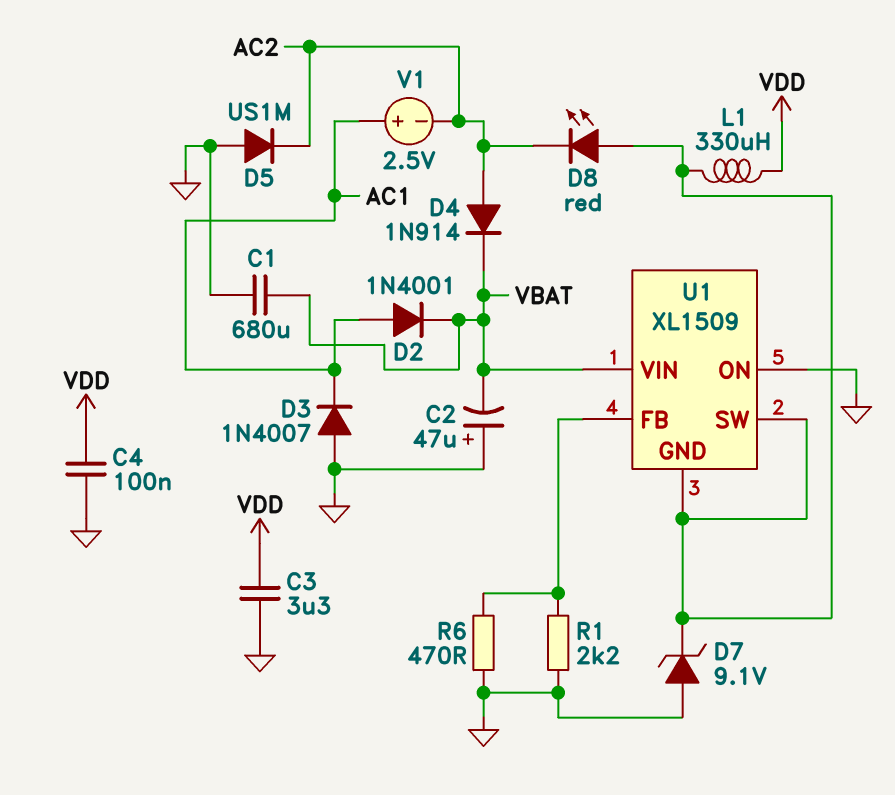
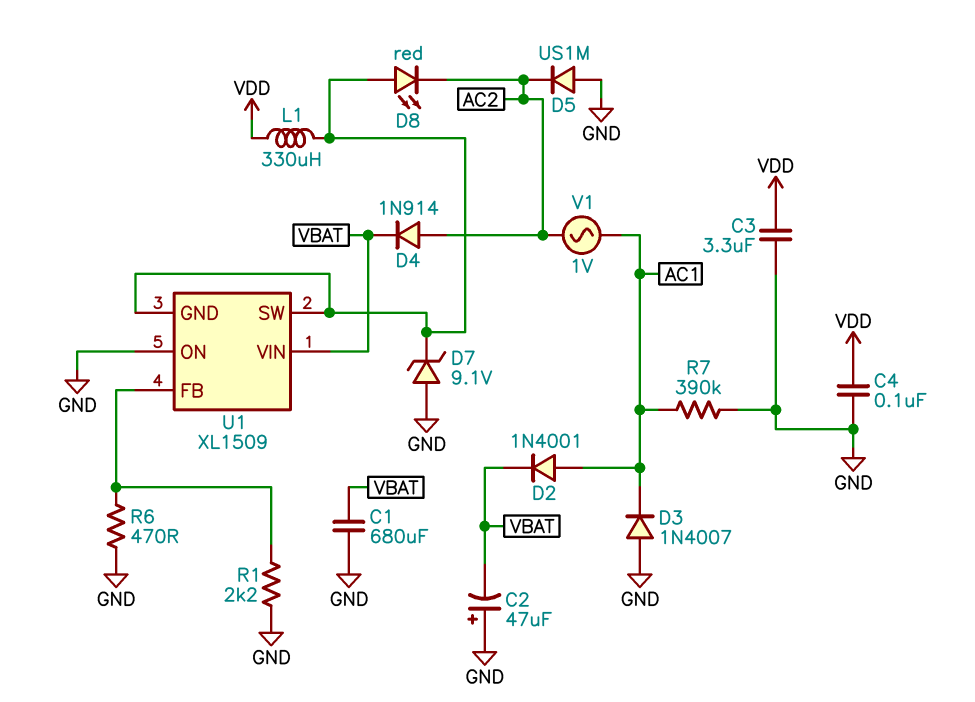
R7: none -> 390k (AC1, GND)
V1: 2.5V (plus AC1, minus AC2) -> AC 1V (AC1, AC2)

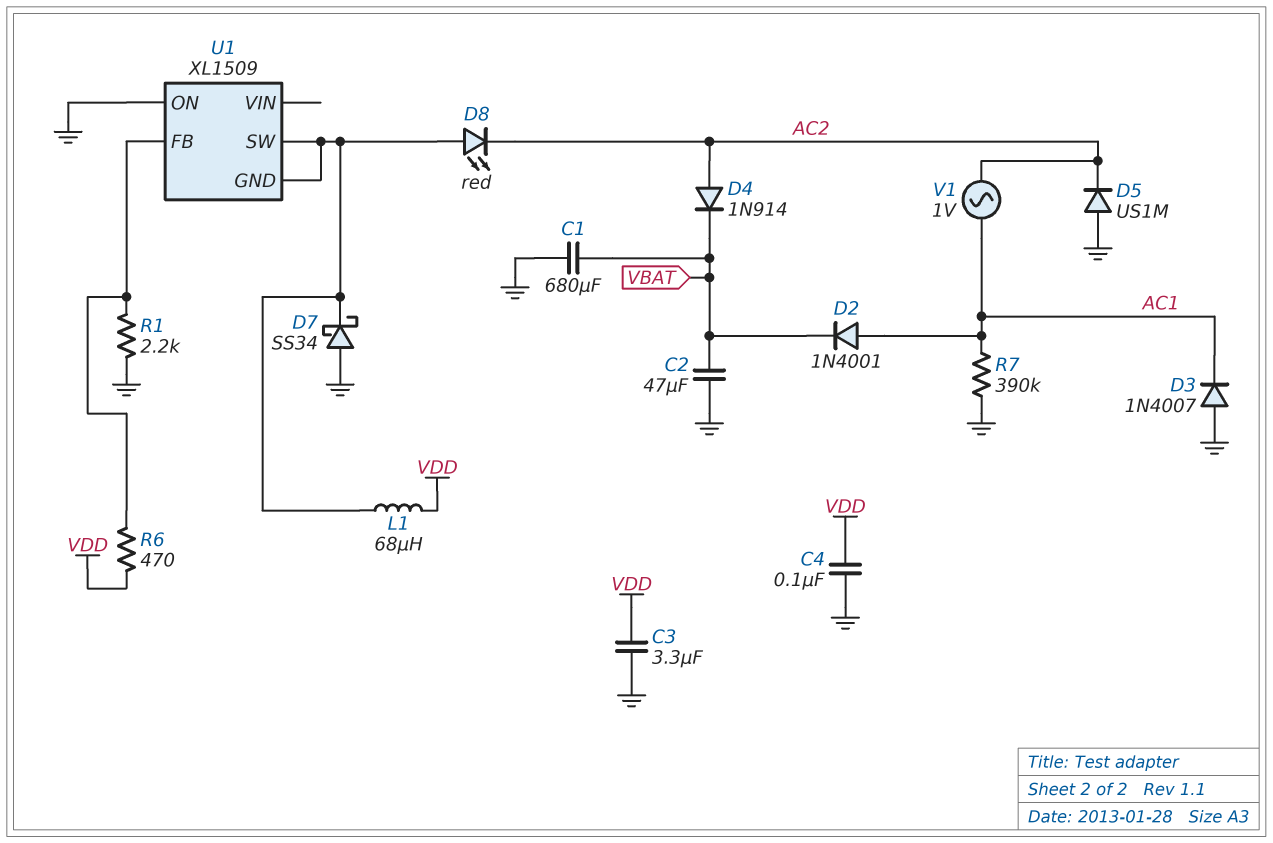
C2: 47uF (plus GND, minus VBAT) -> 47uF (GND, VBAT)
D7: zener 9.1V (A GND, K U1/GND) -> schottky SS34 (A GND, K U1/GND)
L1: 330uH (U1/GND, VDD) -> 68uH (U1/GND, VDD)
R6: 470 (GND, U1/FB) -> 470 (U1/FB, VDD)
U1 pin VIN: VBAT -> none

